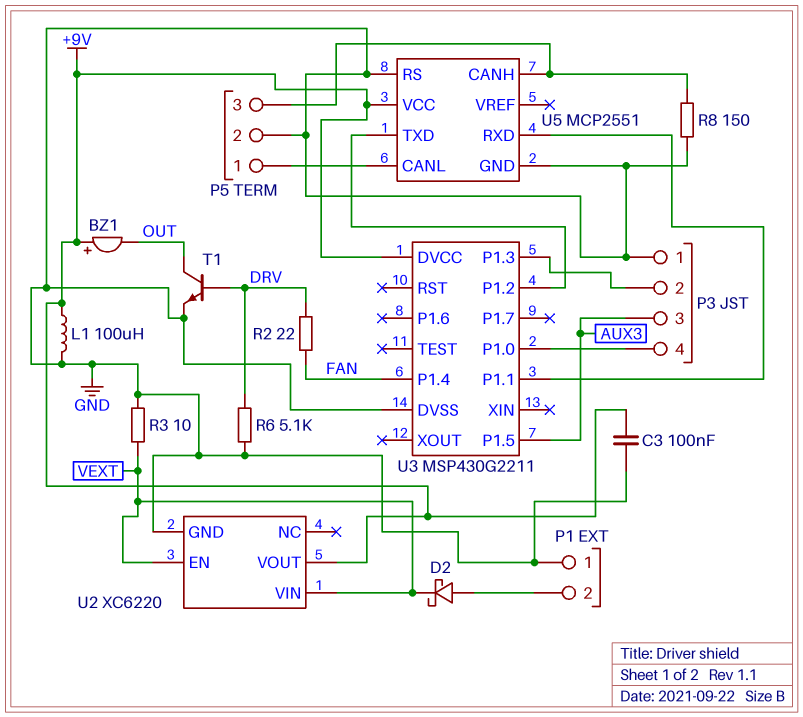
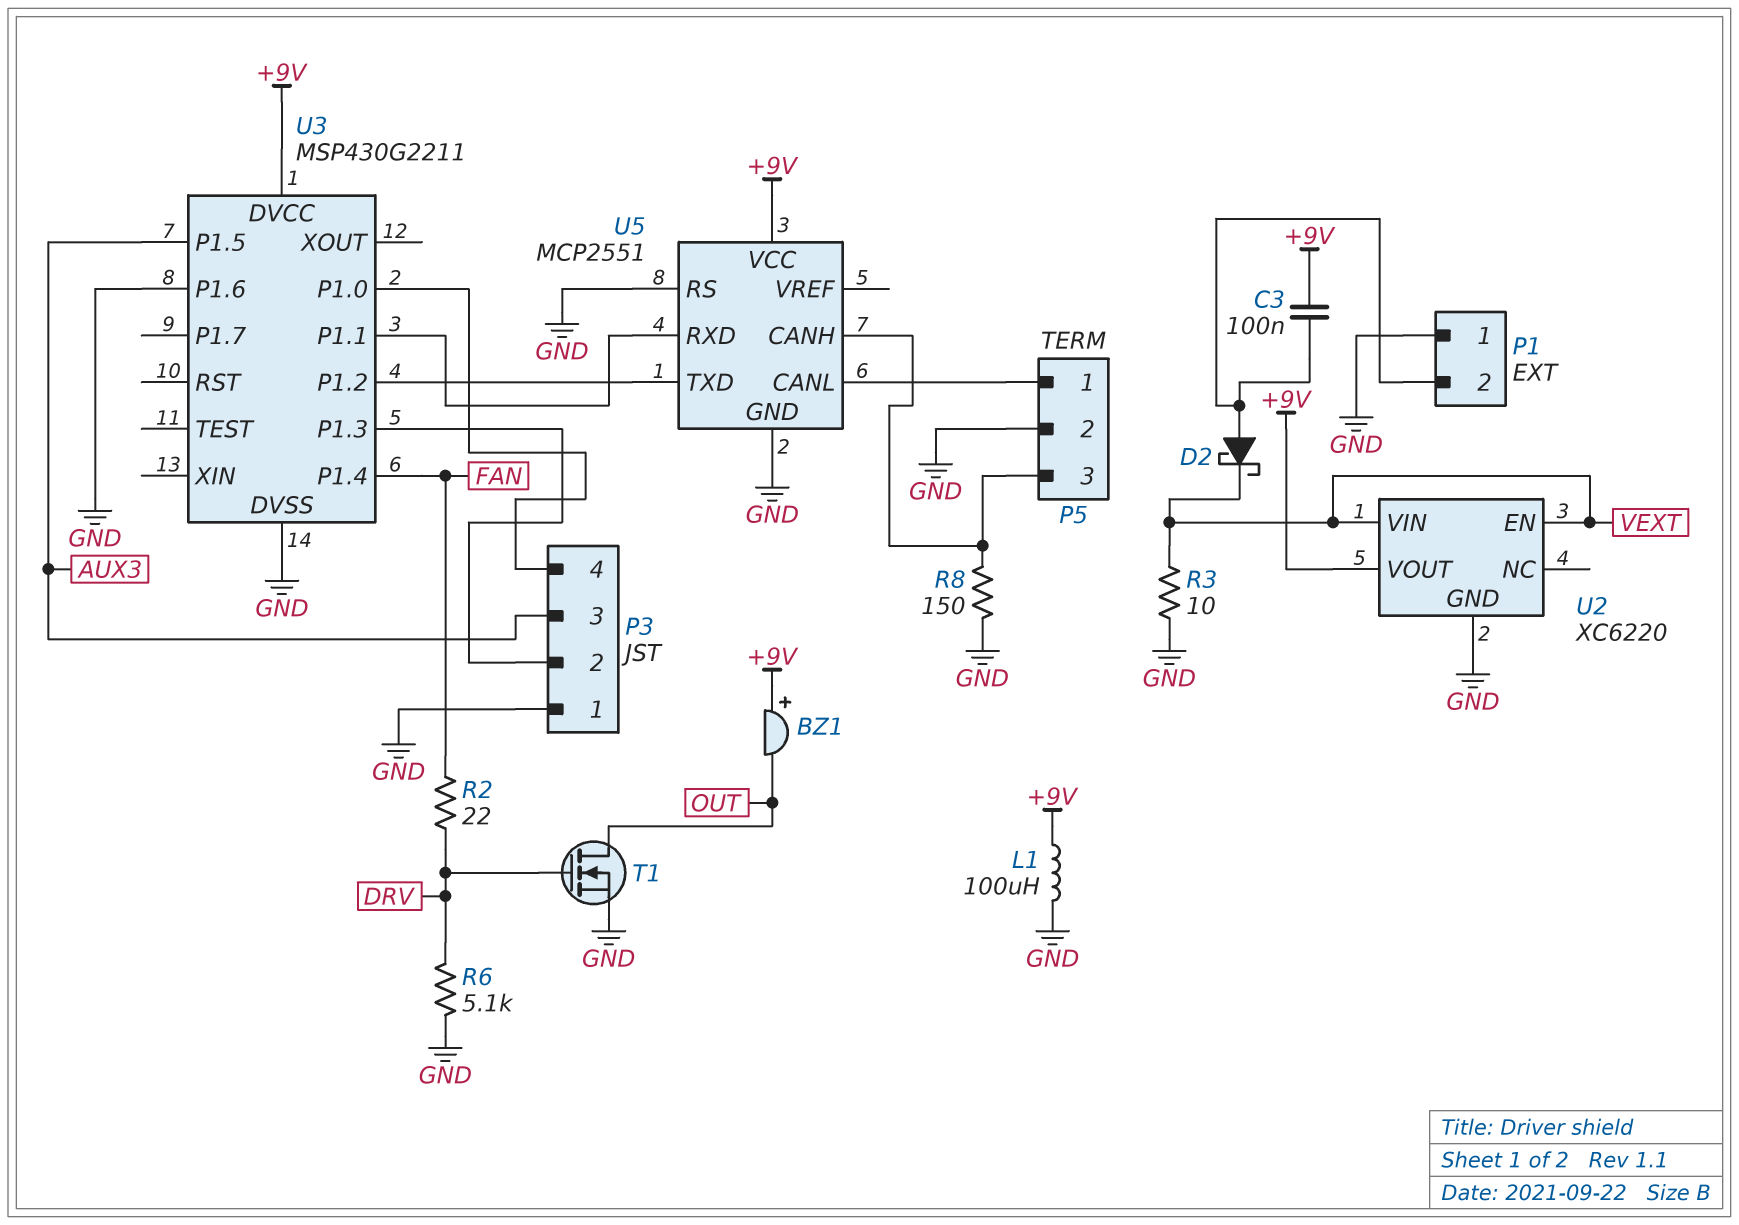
C3: 100nF (+9V, GND) -> 100nF (+9V, P1/2)
T1: NPN (B DRV, C OUT, E GND) -> NMOS (G DRV, D OUT, S GND)
U3 pin P1.6: none -> GND

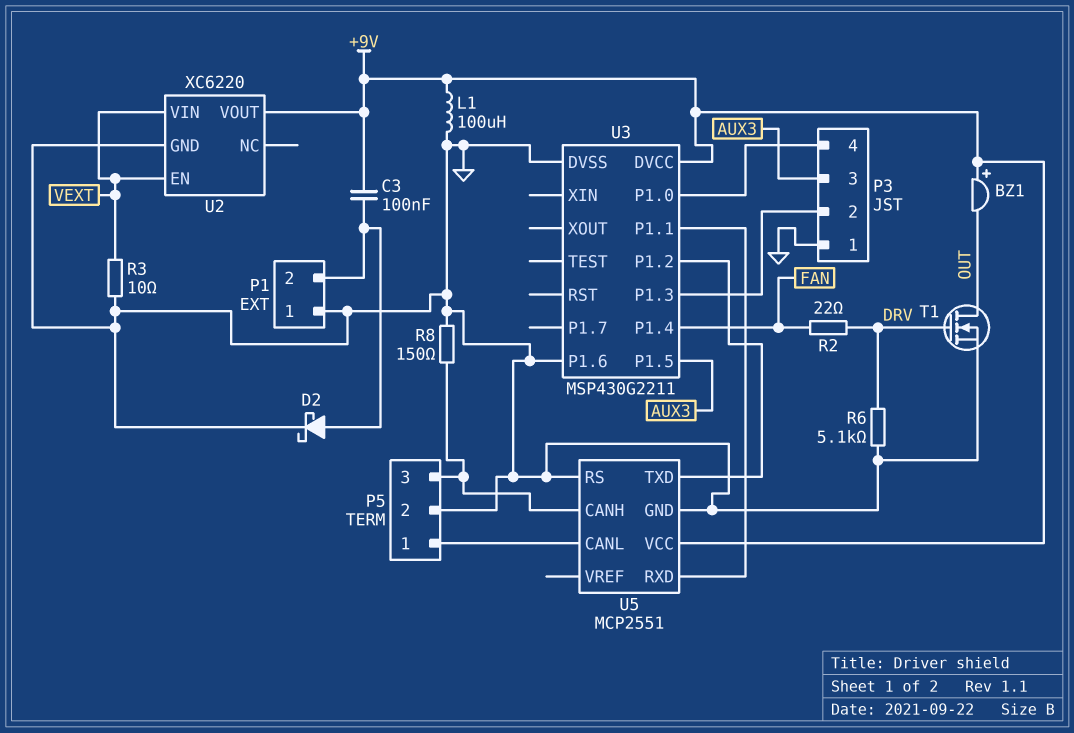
D2: schottky (A P1/2, K VEXT) -> schottky (A P1/2, K GND)

